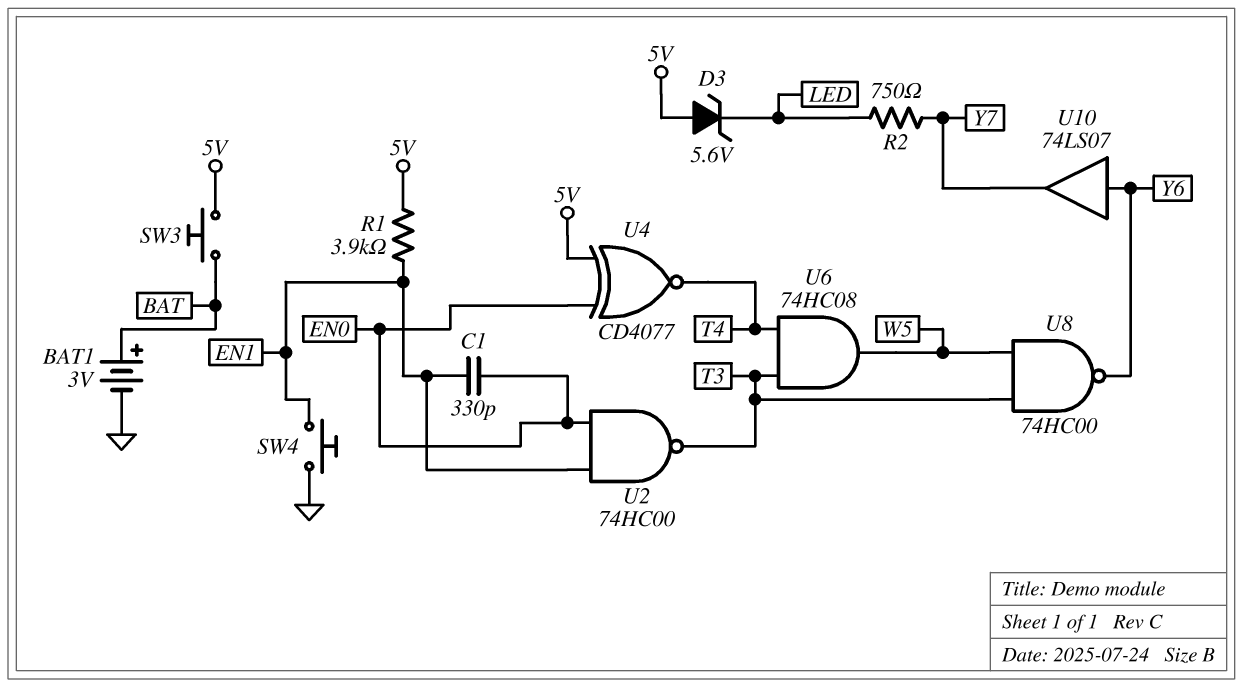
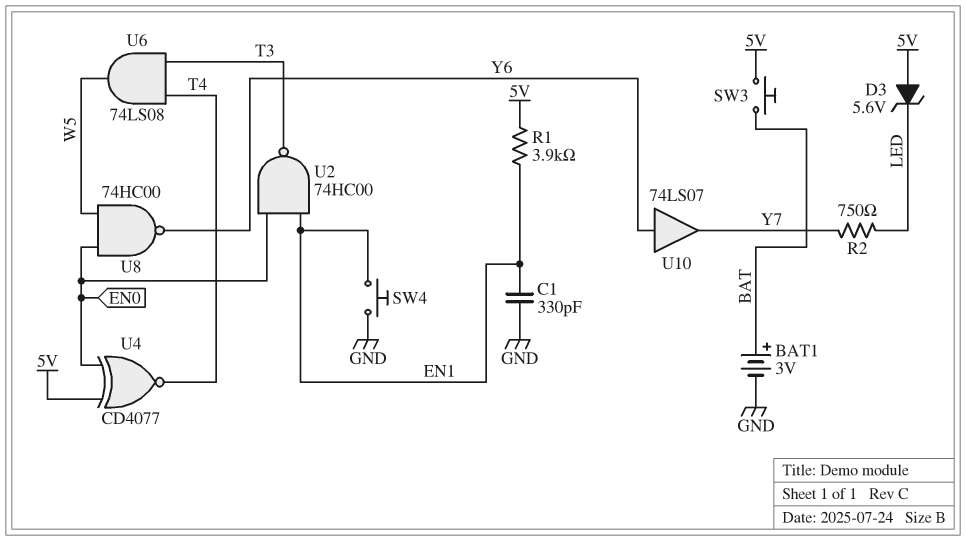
C1: 330pF (EN0, EN1) -> 330pF (EN1, GND)
U6: AND 74HC08 (in T3, in T4, out W5) -> AND 74LS08 (in T3, in T4, out W5)
U8: NAND 74HC00 (in T3, in W5, out Y6) -> NAND 74HC00 (in EN0, in W5, out Y6)

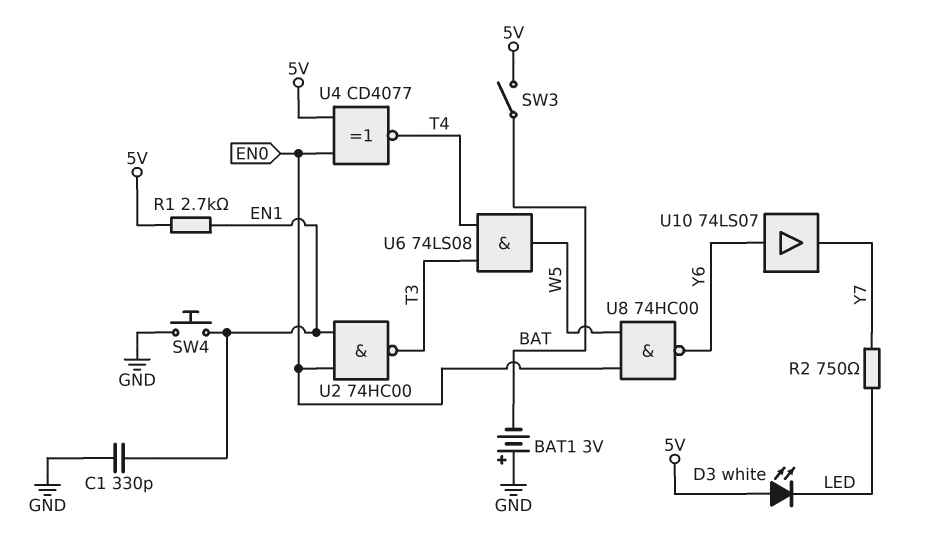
BAT1: 3V (plus BAT, minus GND) -> 3V (plus GND, minus BAT)
D3: zener 5.6V (A 5V, K LED) -> LED white (A 5V, K LED)
R1: 3.9k (5V, EN1) -> 2.7k (5V, EN1)
SW3: button (5V, BAT) -> switch (5V, BAT)

